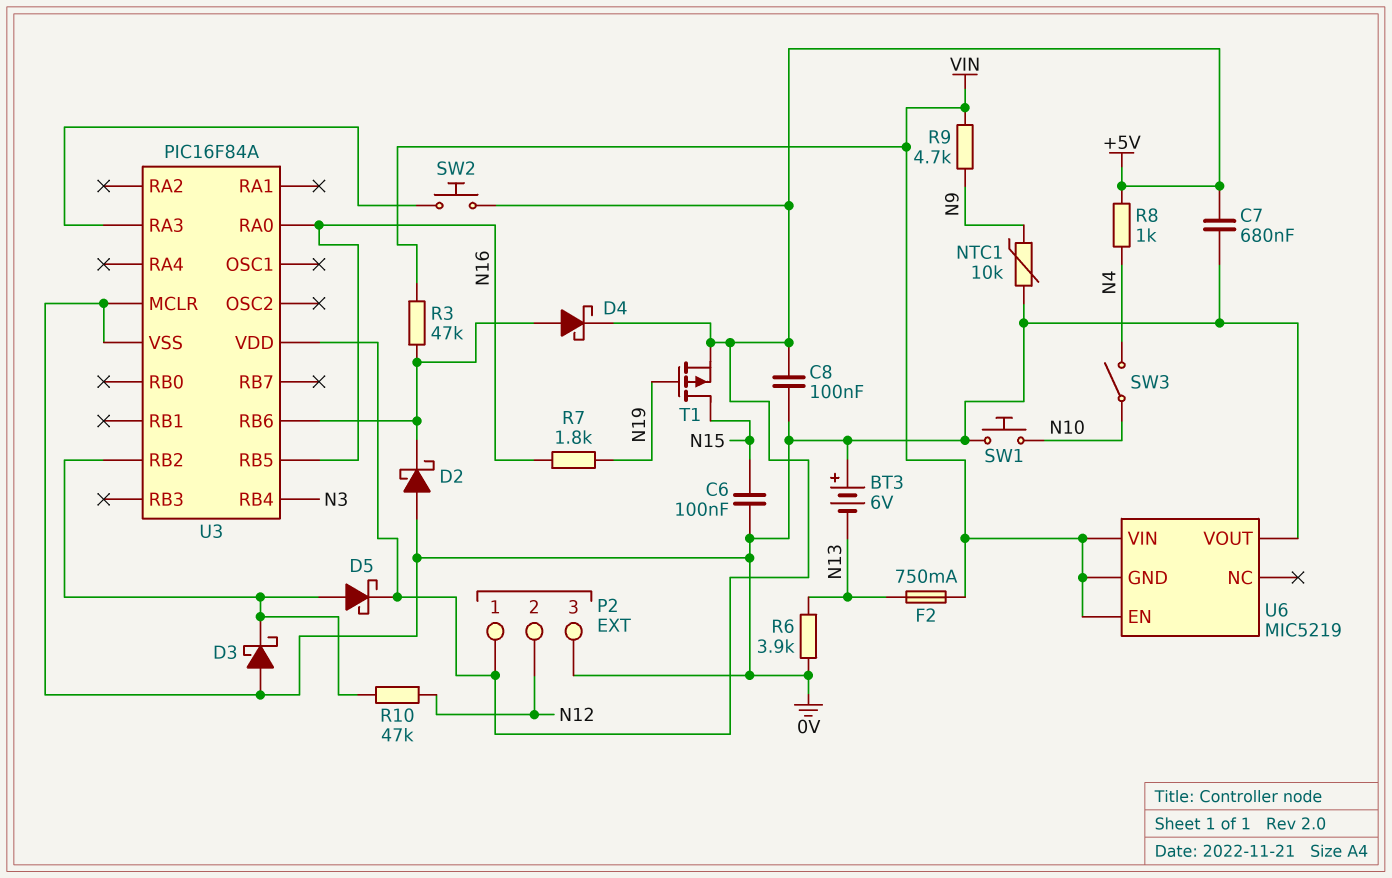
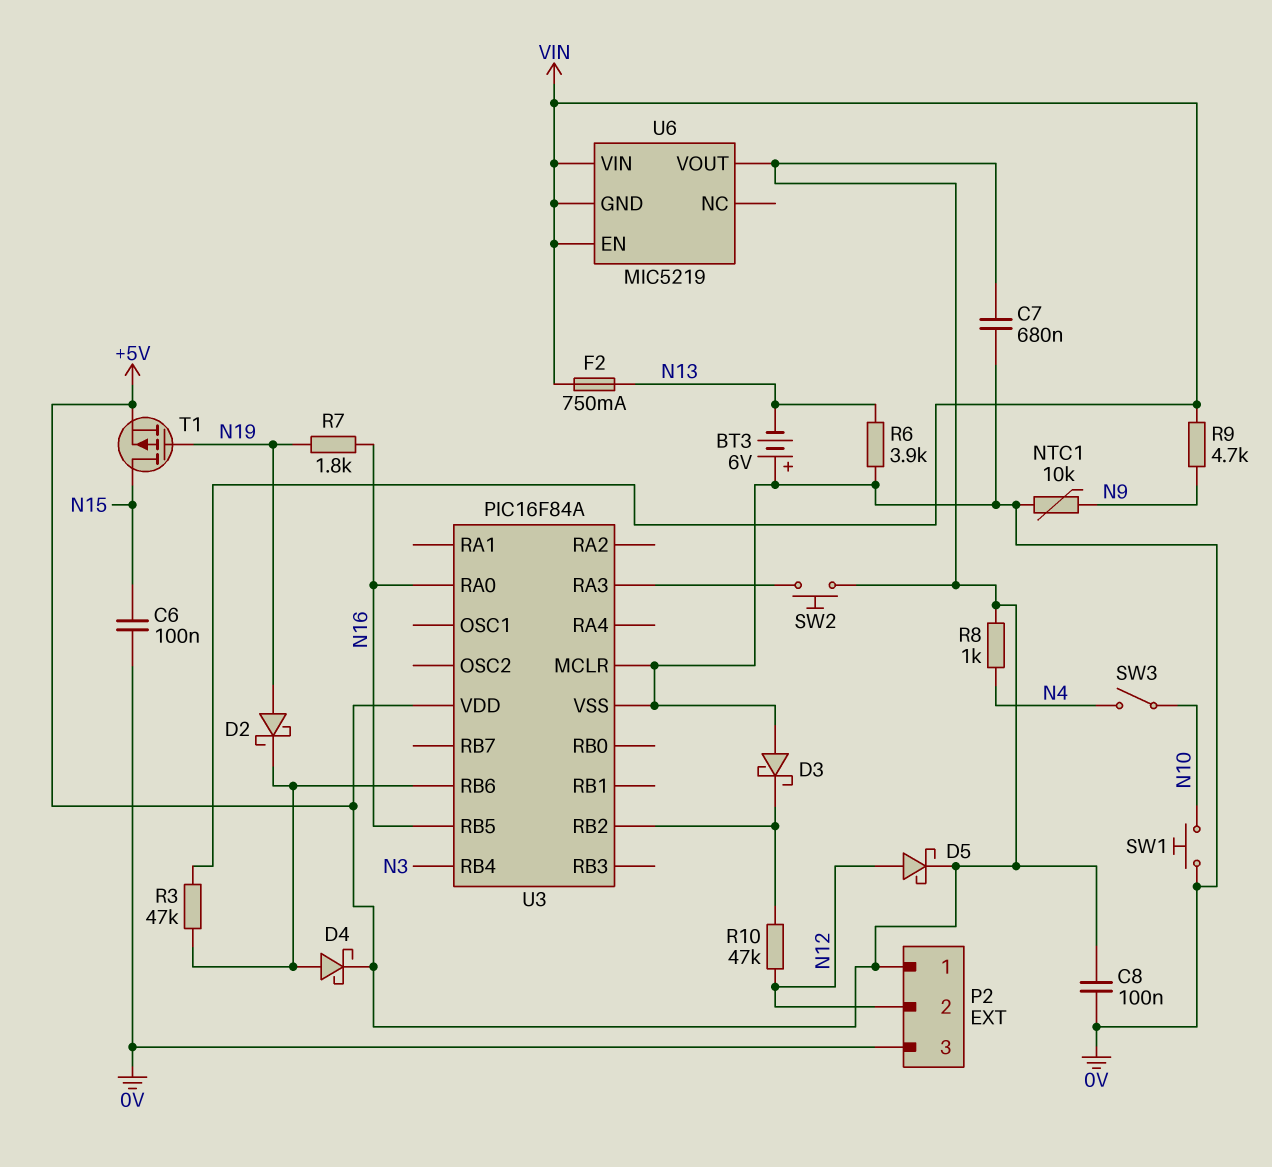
D2: schottky (A 0V, K U3/RB6) -> schottky (A N19, K U3/RB6)
D5: schottky (A U3/RB2, K +5V) -> schottky (A N12, K +5V)
U6 pin VOUT: 0V -> +5V

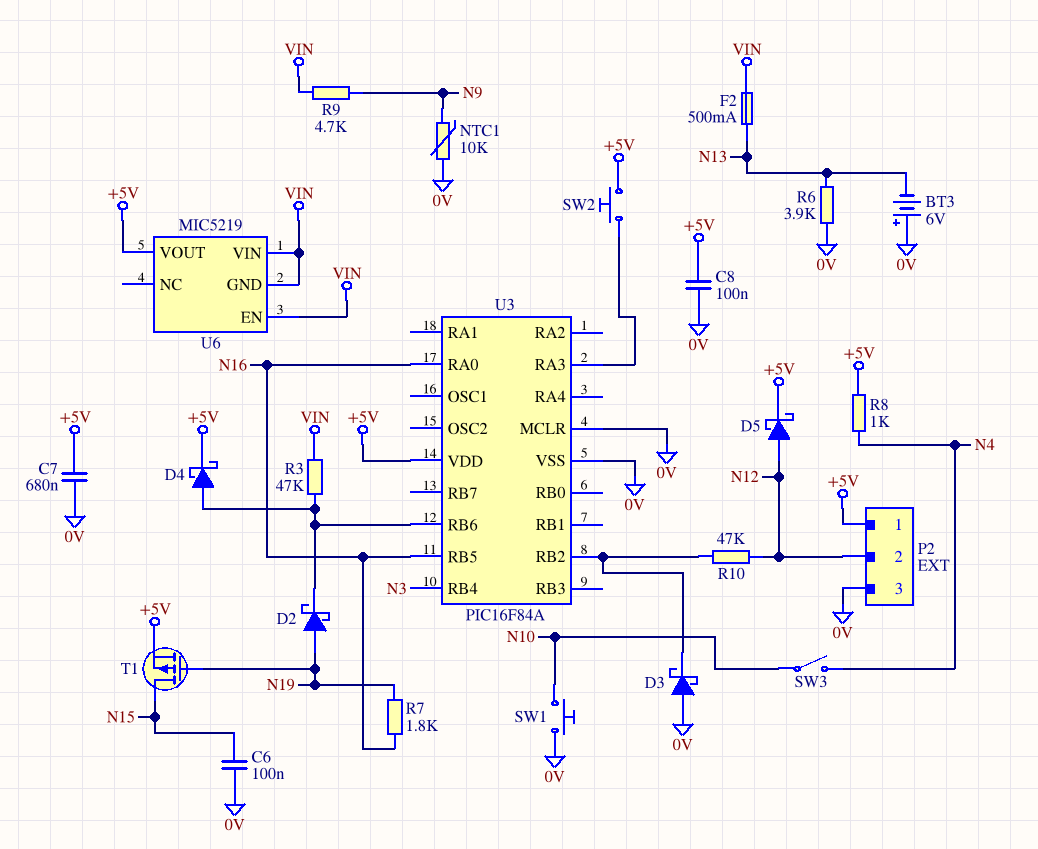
F2: 750mA (N13, VIN) -> 500mA (N13, VIN)

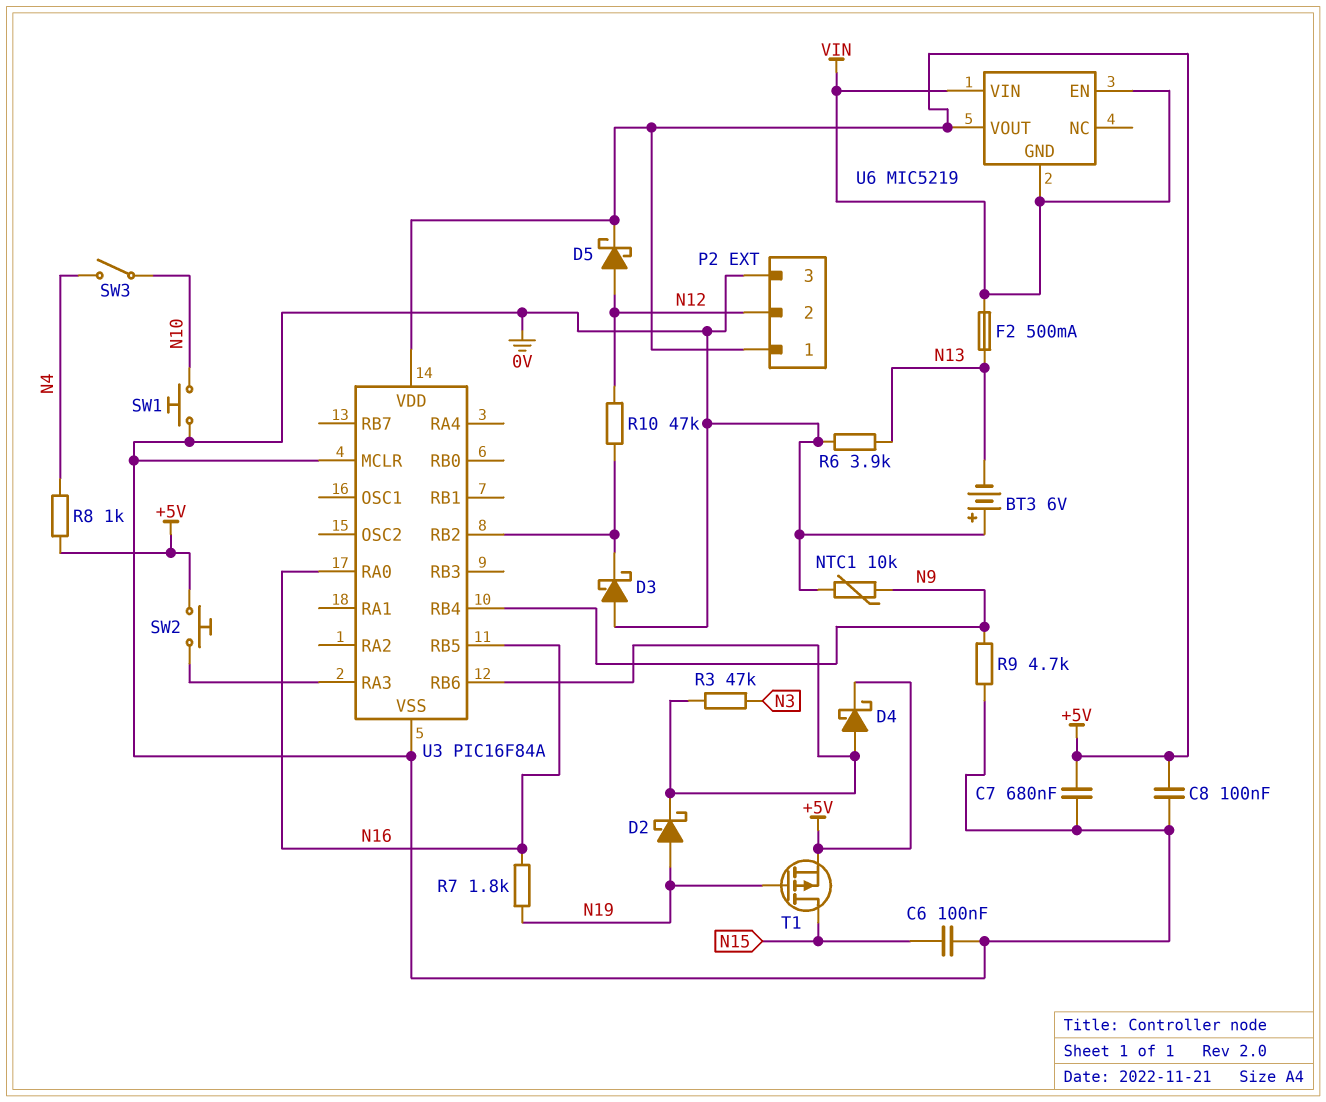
R3: 47k (U3/RB6, VIN) -> 47k (N3, U3/RB6)
R9: 4.7k (N9, VIN) -> 4.7k (0V, N9)
U3 pin RB4: N3 -> N9

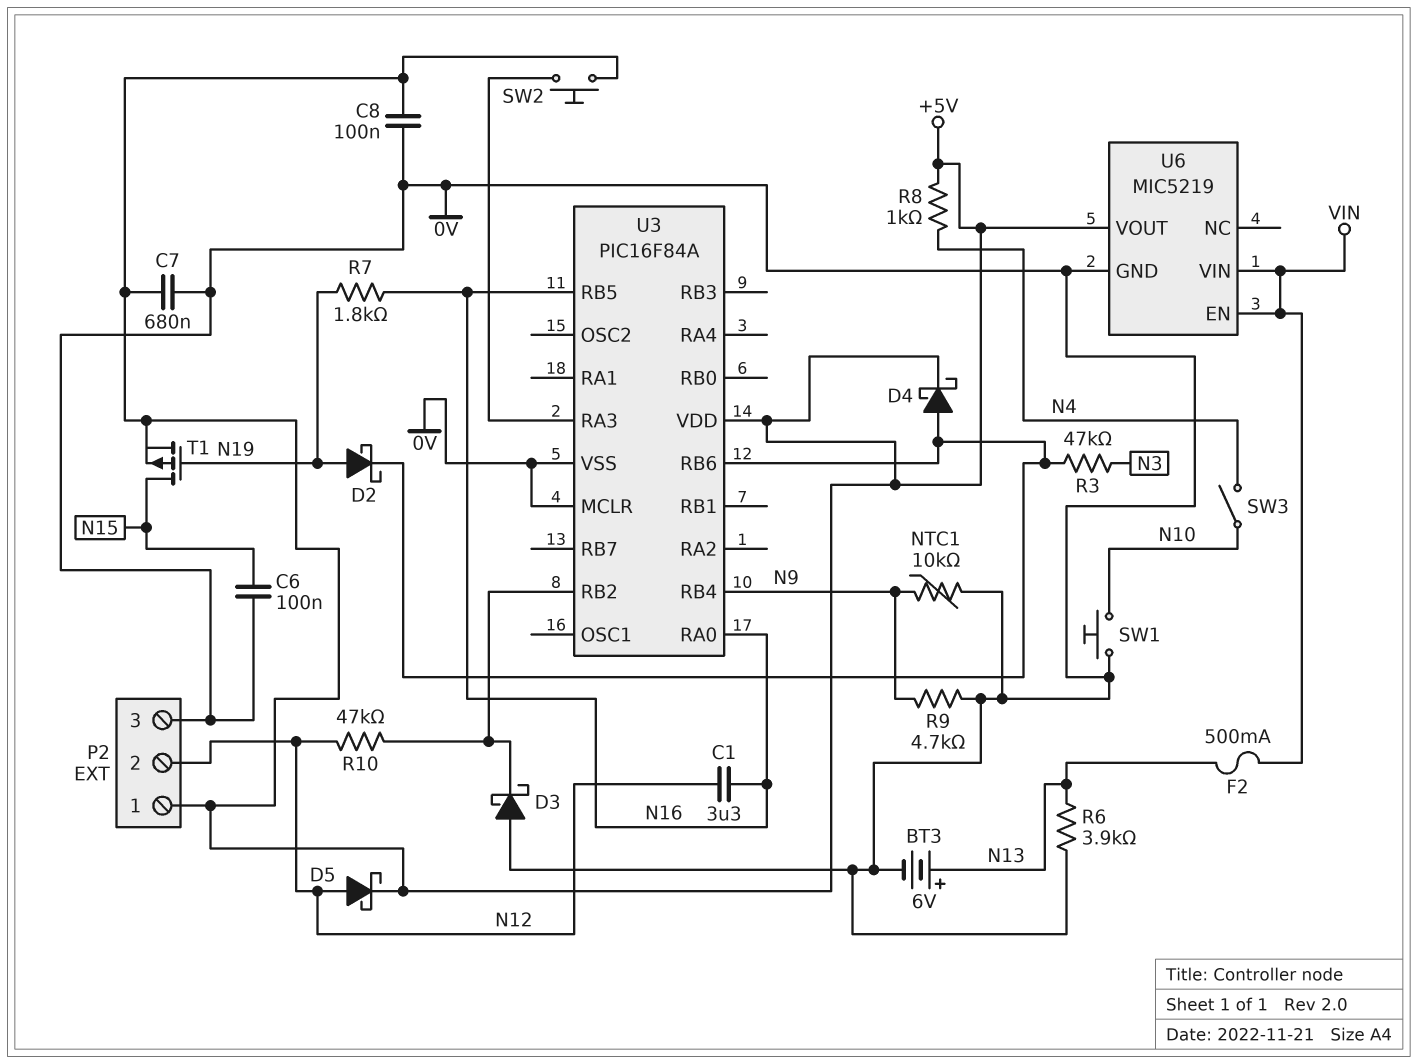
BT3: 6V (plus 0V, minus N13) -> 6V (plus N13, minus 0V)
C1: none -> 3.3uF (N12, N16)
U6 pin GND: VIN -> 0V

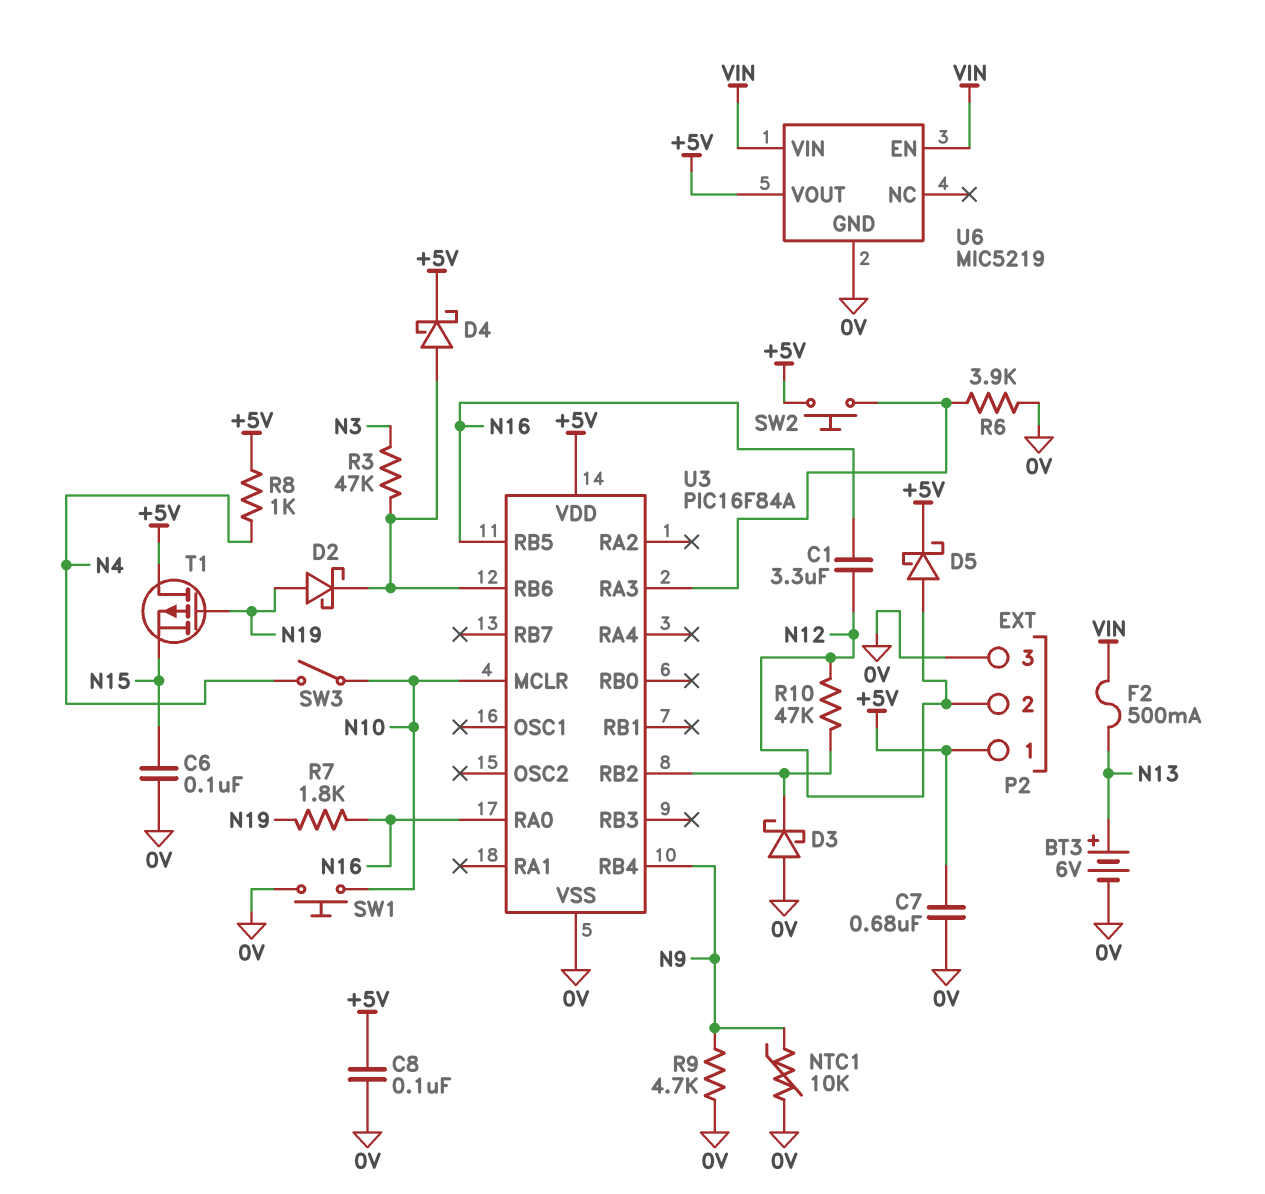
R6: 3.9k (0V, N13) -> 3.9k (0V, U3/RA3)
T1: PMOS (G N19, D N15, S +5V) -> PMOS (G N19, D +5V, S N15)
U3 pin MCLR: 0V -> N10

